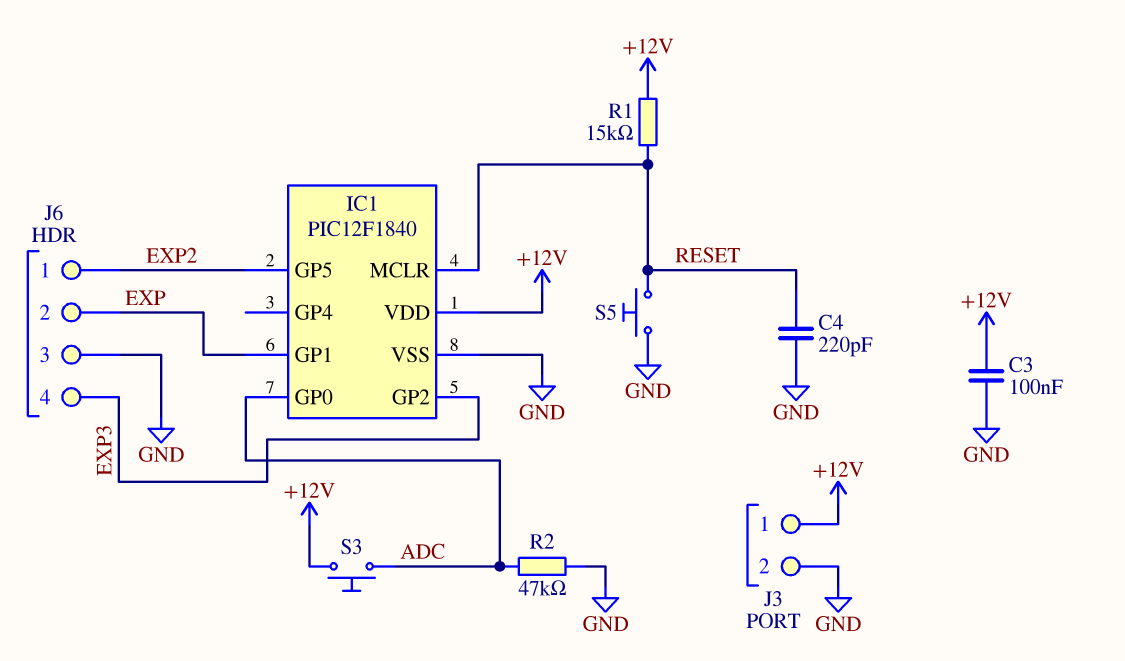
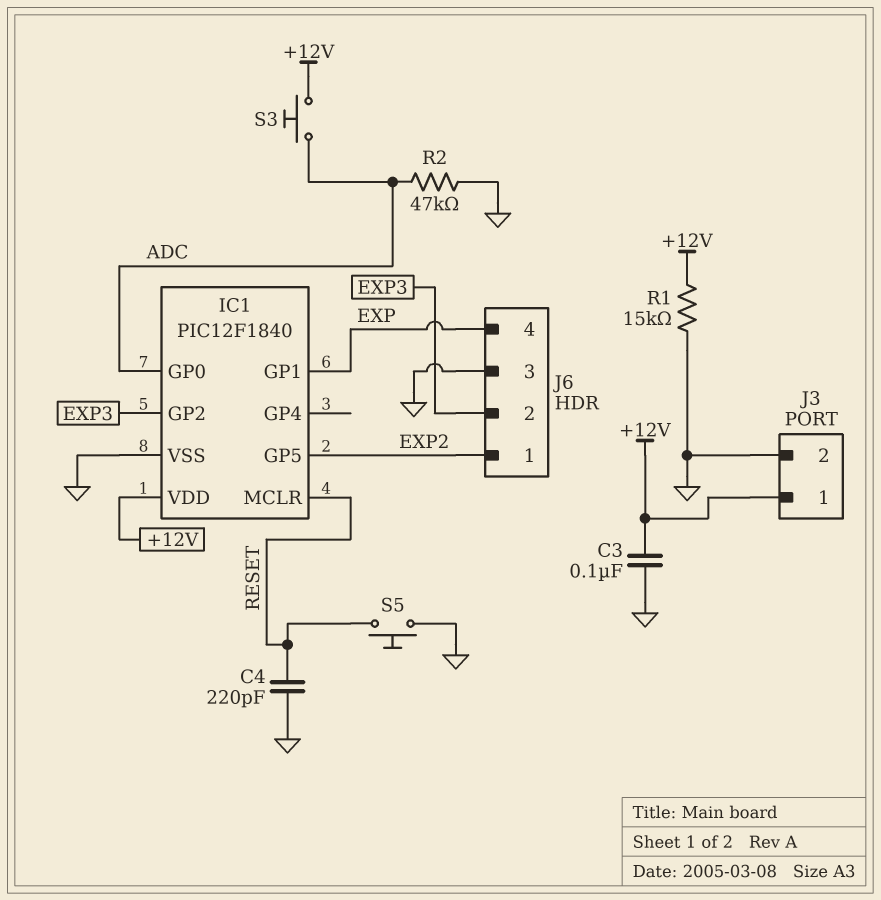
J6 pin 2: EXP -> EXP3
J6 pin 4: EXP3 -> EXP
R1: 15k (+12V, RESET) -> 15k (+12V, GND)

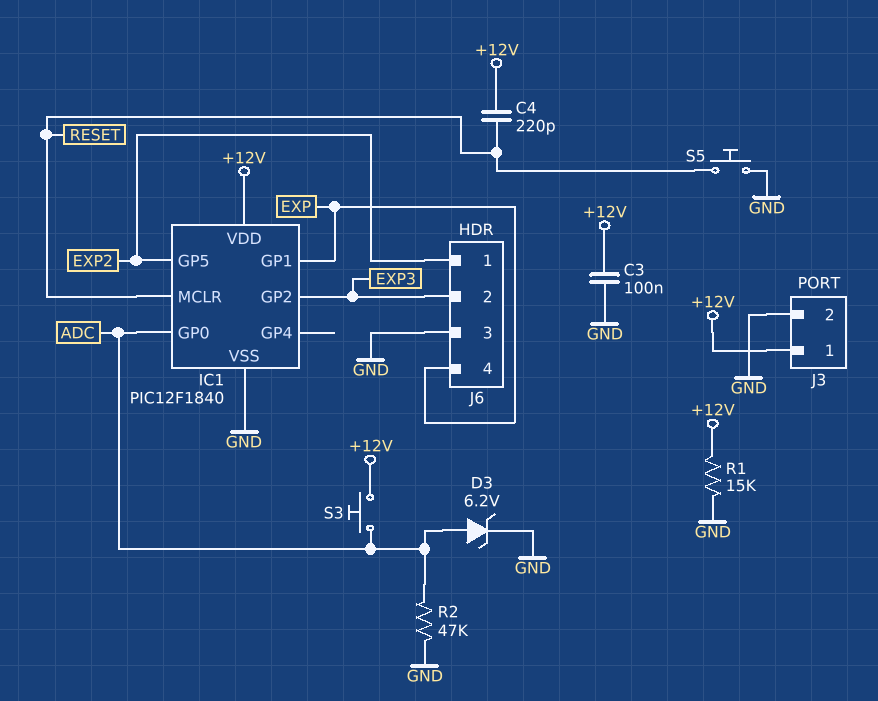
C4: 220pF (GND, RESET) -> 220pF (+12V, RESET)
D3: none -> zener 6.2V (A ADC, K GND)

